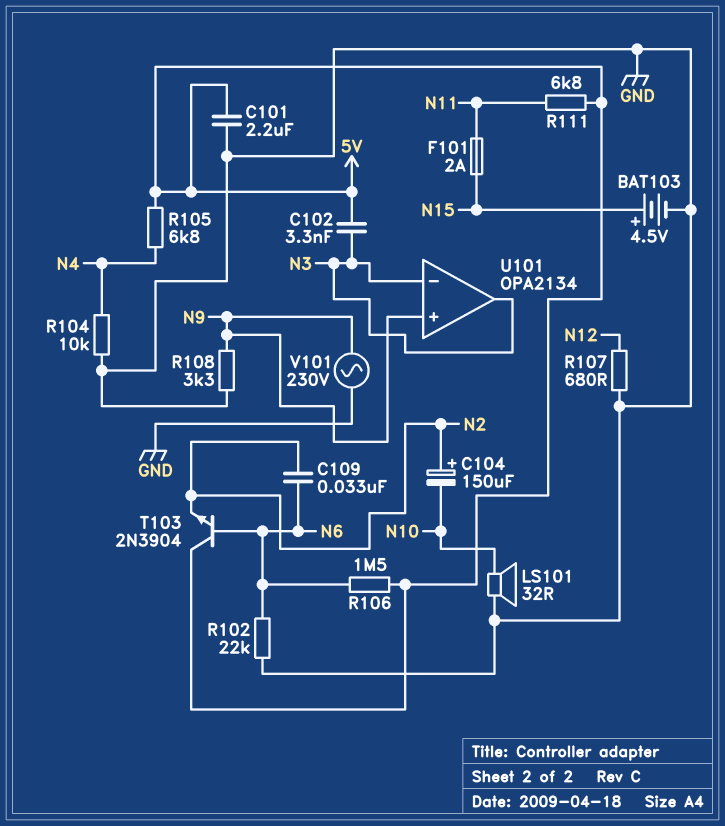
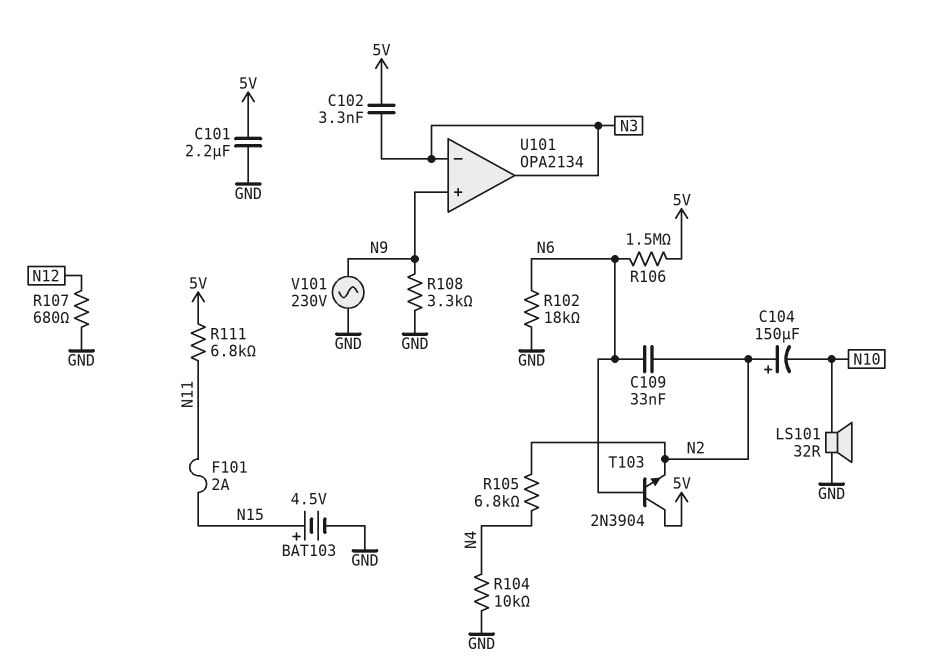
R102: 22k (GND, N6) -> 18k (GND, N6)
R105: 6.8k (5V, N4) -> 6.8k (N2, N4)

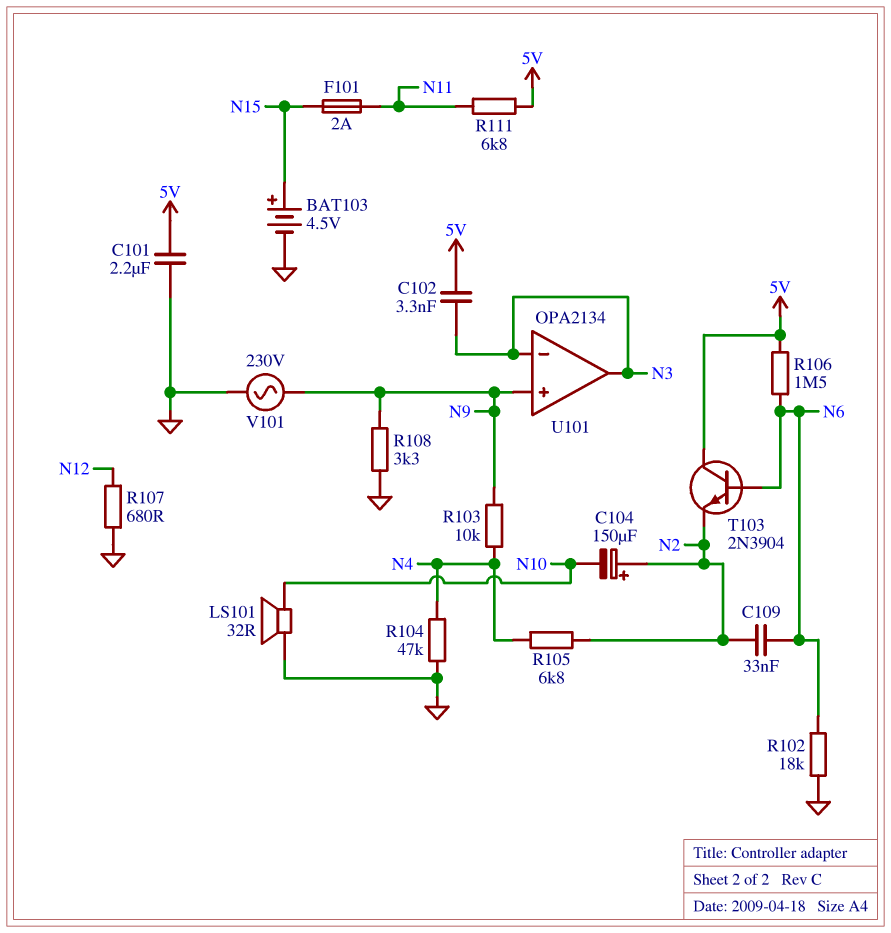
R103: none -> 10k (N4, N9)
R104: 10k (GND, N4) -> 47k (GND, N4)

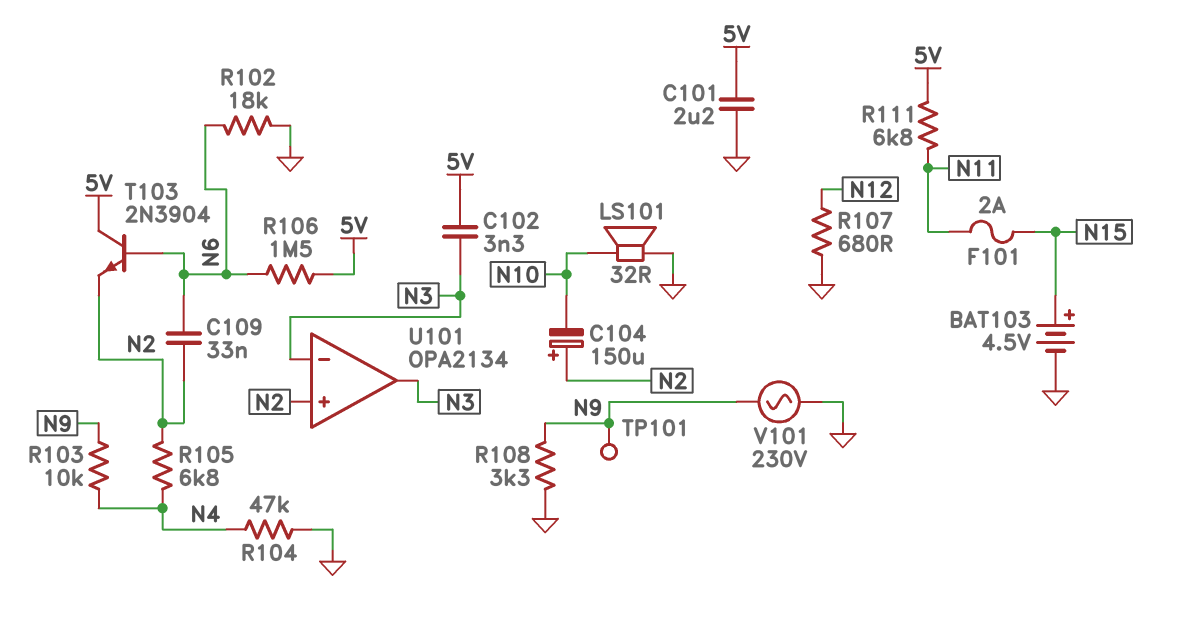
TP101: none -> test point (N9)
U101 pin in+: N9 -> N2

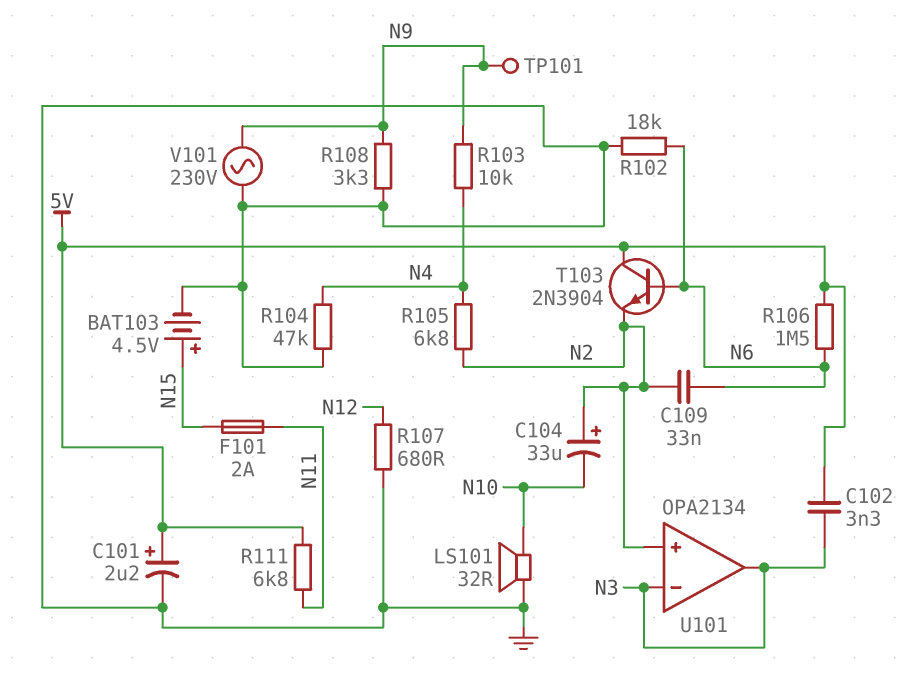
C101: 2.2uF (5V, GND) -> 2.2uF (plus 5V, minus GND)
C104: 150uF (plus N2, minus N10) -> 33uF (plus N2, minus N10)

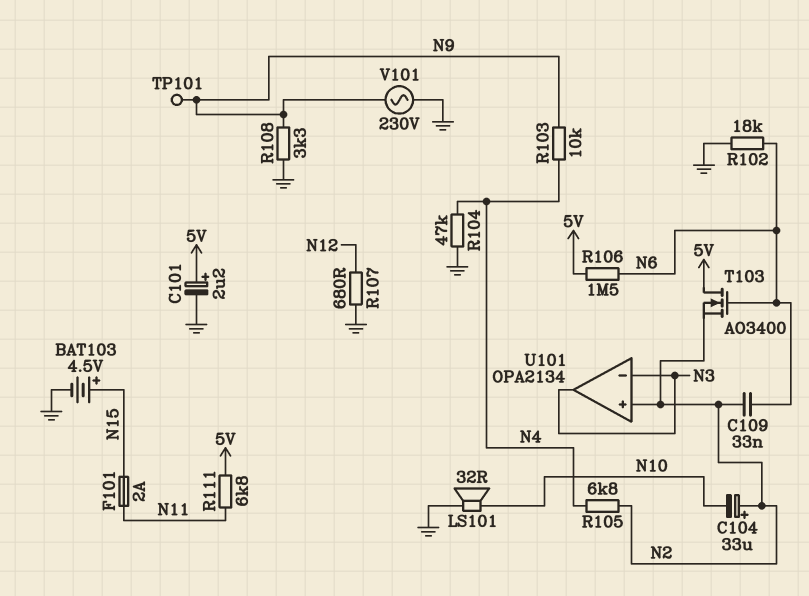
C102: 3.3nF (5V, N3) -> none
T103: NPN 2N3904 (B N6, C 5V, E N2) -> NMOS AO3400 (G N6, D 5V, S N2)

